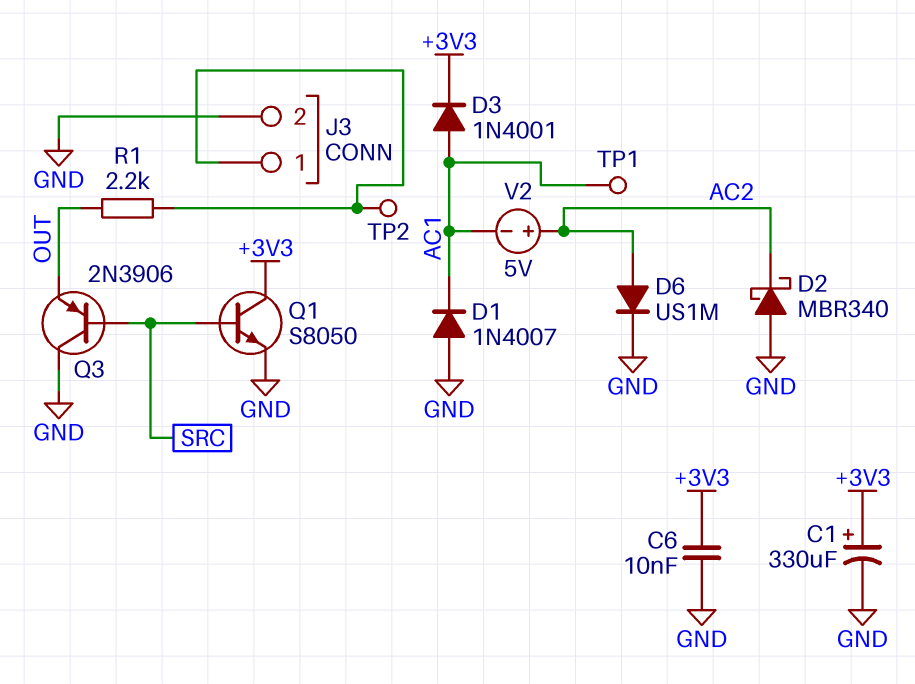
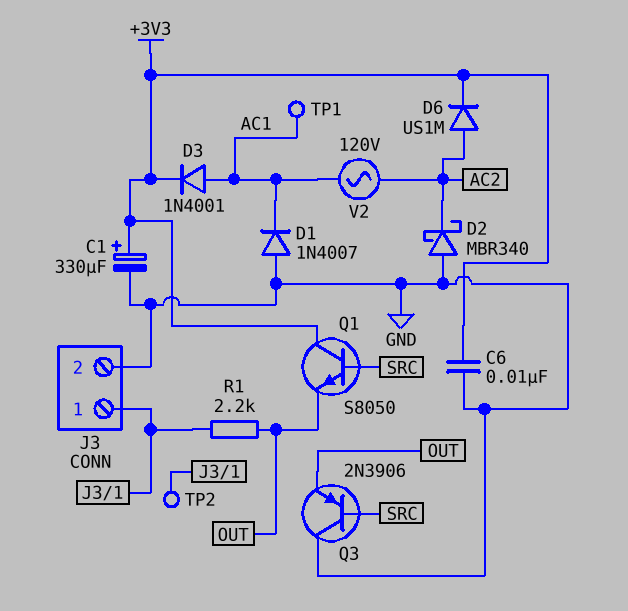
D6: diode US1M (A AC2, K GND) -> diode US1M (A AC2, K +3V3)
Q1: NPN S8050 (B SRC, C +3V3, E GND) -> NPN S8050 (B SRC, C +3V3, E OUT)
V2: 5V (plus AC2, minus AC1) -> AC 120V (AC1, AC2)

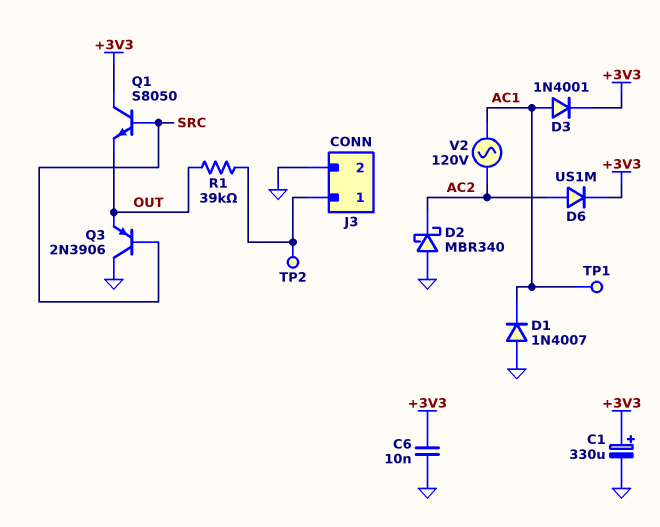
R1: 2.2k (J3/1, OUT) -> 39k (J3/1, OUT)

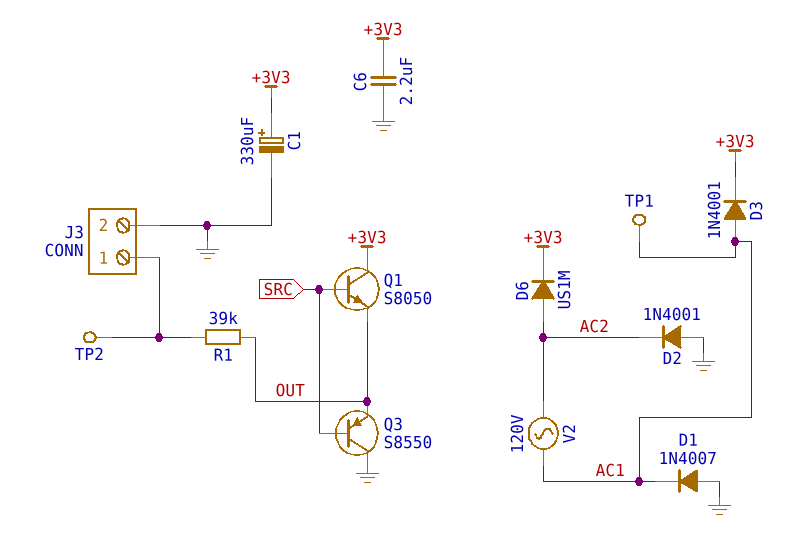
C6: 10nF (+3V3, GND) -> 2.2uF (+3V3, GND)
D2: schottky MBR340 (A GND, K AC2) -> diode 1N4001 (A GND, K AC2)
Q3: PNP 2N3906 (B SRC, C GND, E OUT) -> PNP S8550 (B SRC, C GND, E OUT)

